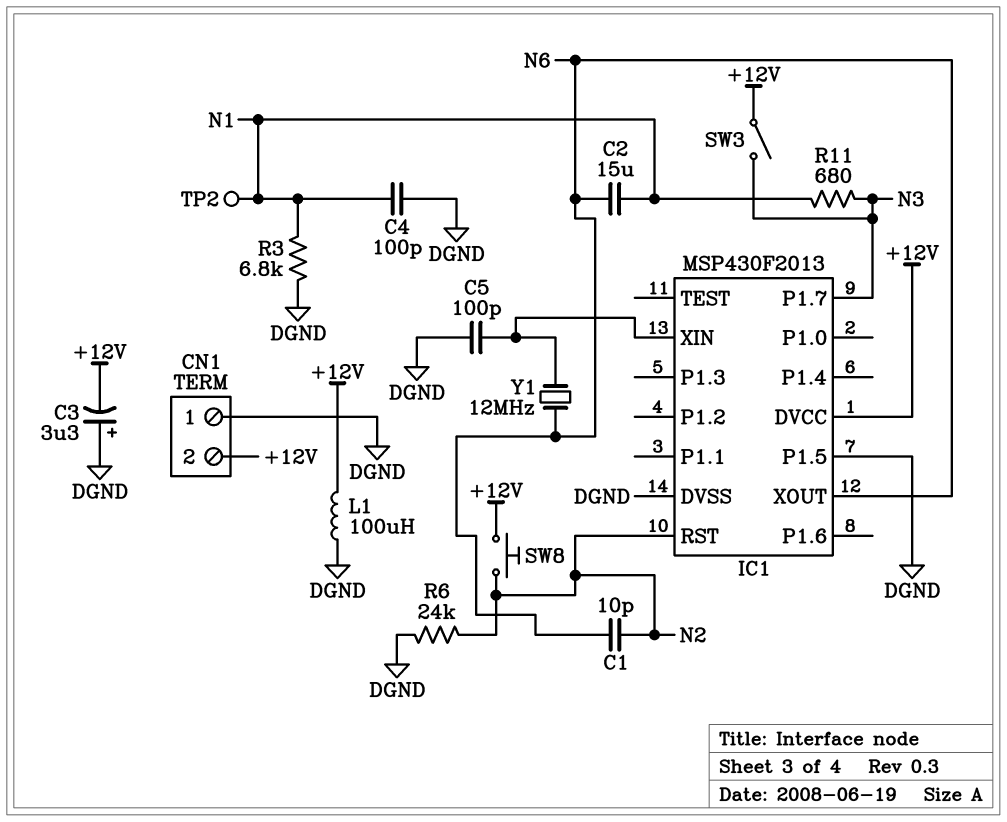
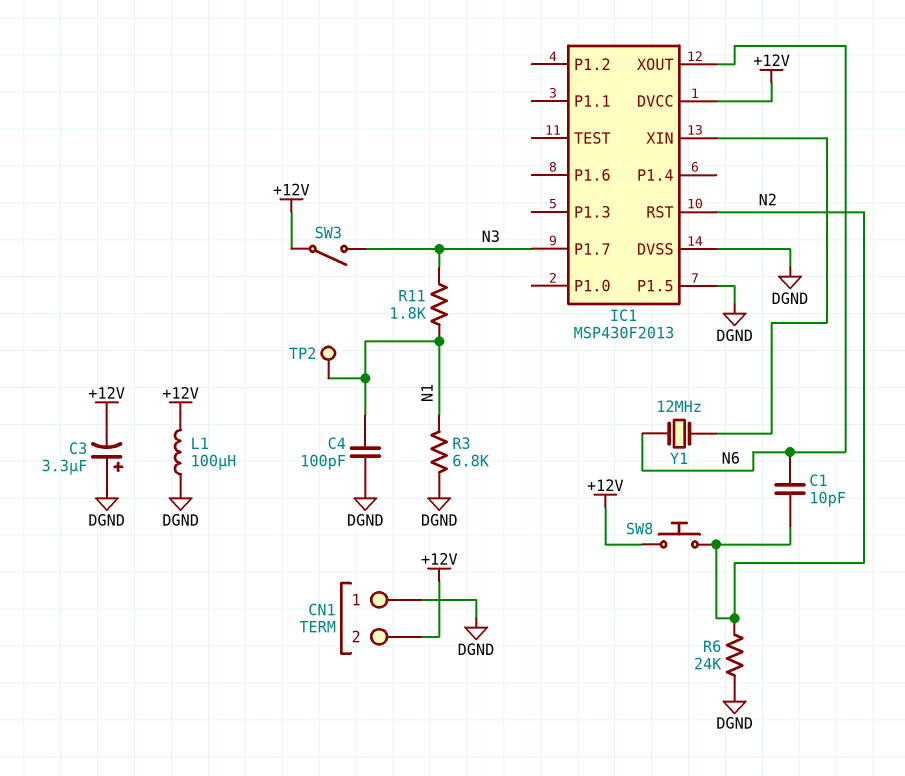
C2: 15uF (N1, N6) -> none
C5: 100pF (DGND, IC1/XIN) -> none
R11: 680 (N1, N3) -> 1.8k (N1, N3)

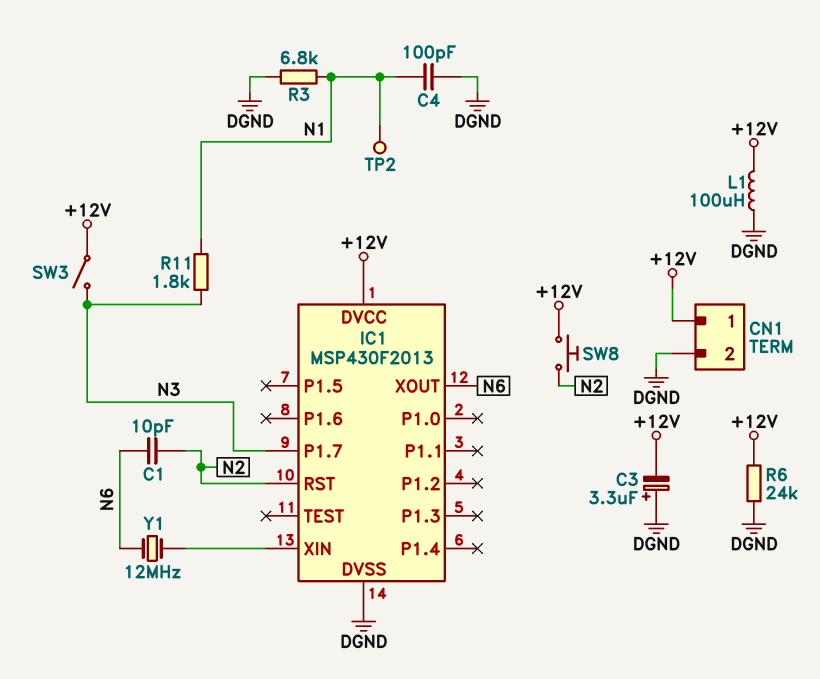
CN1 pin 1: DGND -> +12V
CN1 pin 2: +12V -> DGND
IC1 pin P1.5: DGND -> none
R6: 24k (DGND, N2) -> 24k (+12V, DGND)

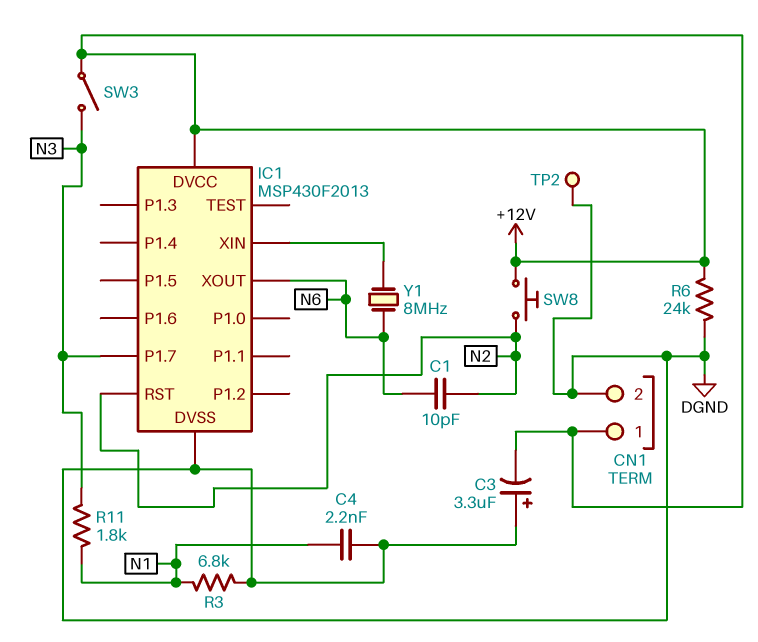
C4: 100pF (DGND, N1) -> 2.2nF (DGND, N1)
L1: 100uH (+12V, DGND) -> none
TP2: test point (N1) -> test point (DGND)
Y1: 12MHz (IC1/XIN, N6) -> 8MHz (IC1/XIN, N6)

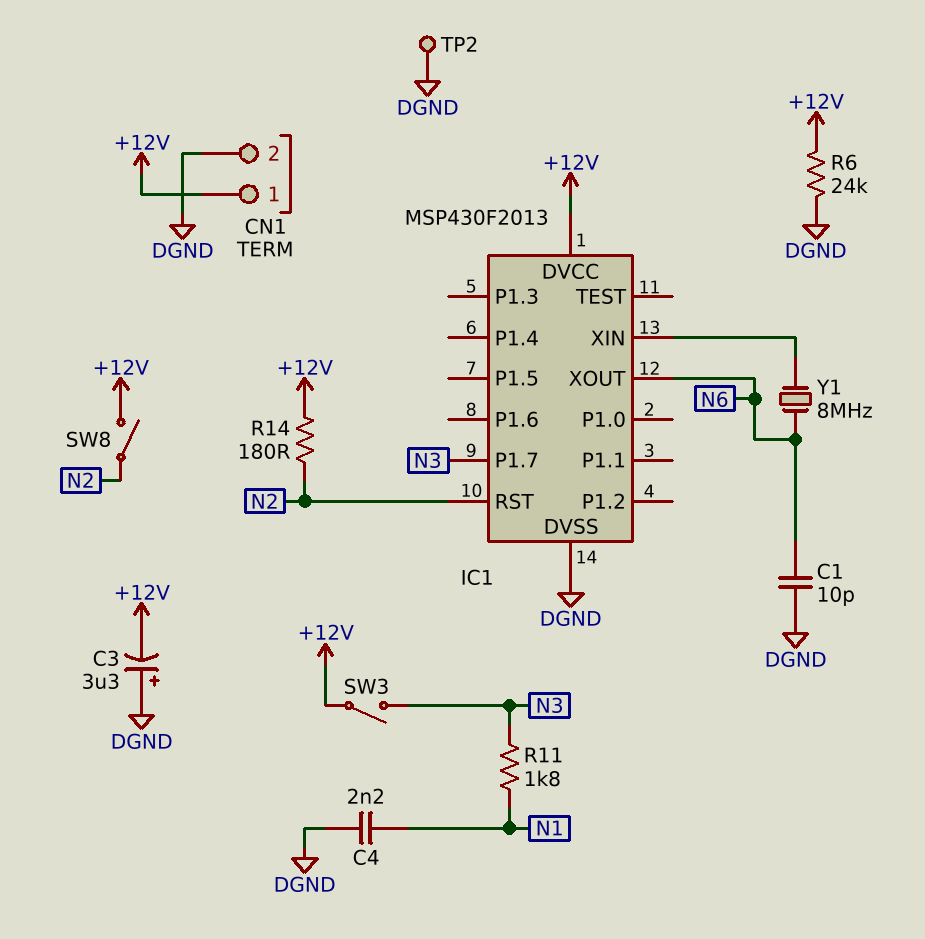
C1: 10pF (N2, N6) -> 10pF (DGND, N6)
R3: 6.8k (DGND, N1) -> none
R14: none -> 180 (+12V, N2)
SW8: button (+12V, N2) -> switch (+12V, N2)

